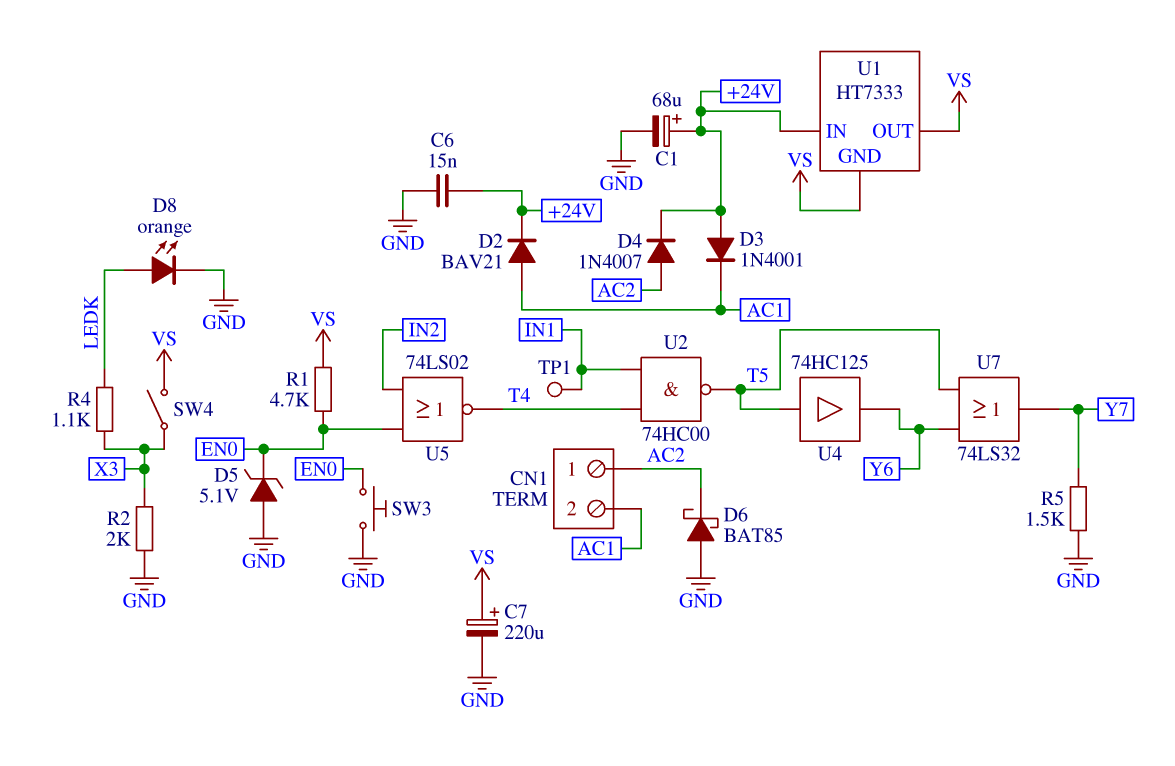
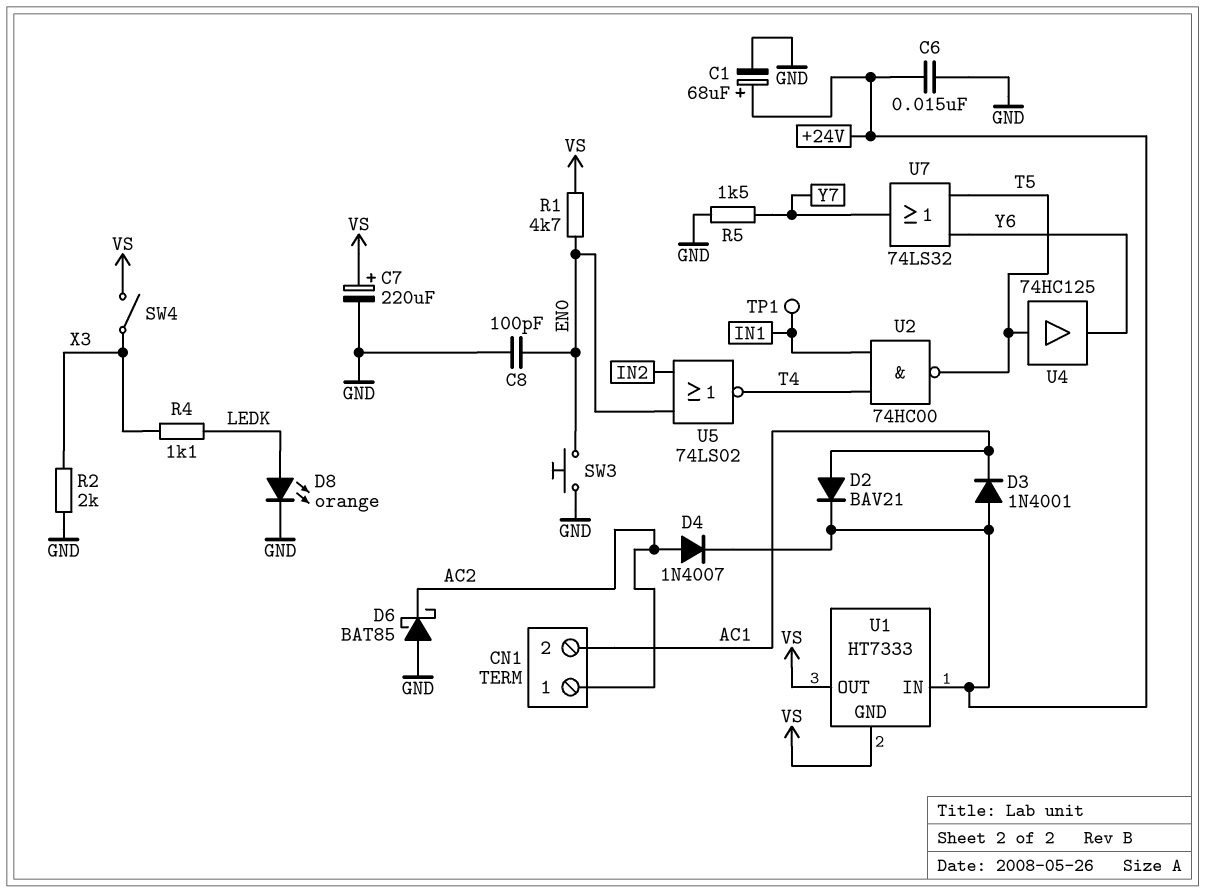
C8: none -> 100pF (EN0, GND)
D5: zener 5.1V (A GND, K EN0) -> none

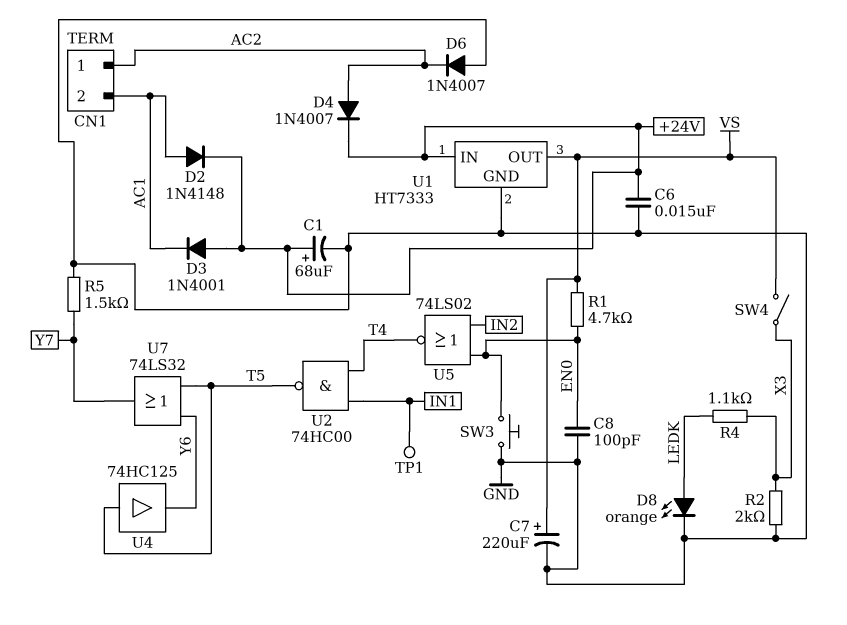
D2: diode BAV21 (A AC1, K +24V) -> diode 1N4148 (A AC1, K +24V)
D6: schottky BAT85 (A GND, K AC2) -> diode 1N4007 (A GND, K AC2)
U1 pin GND: VS -> GND

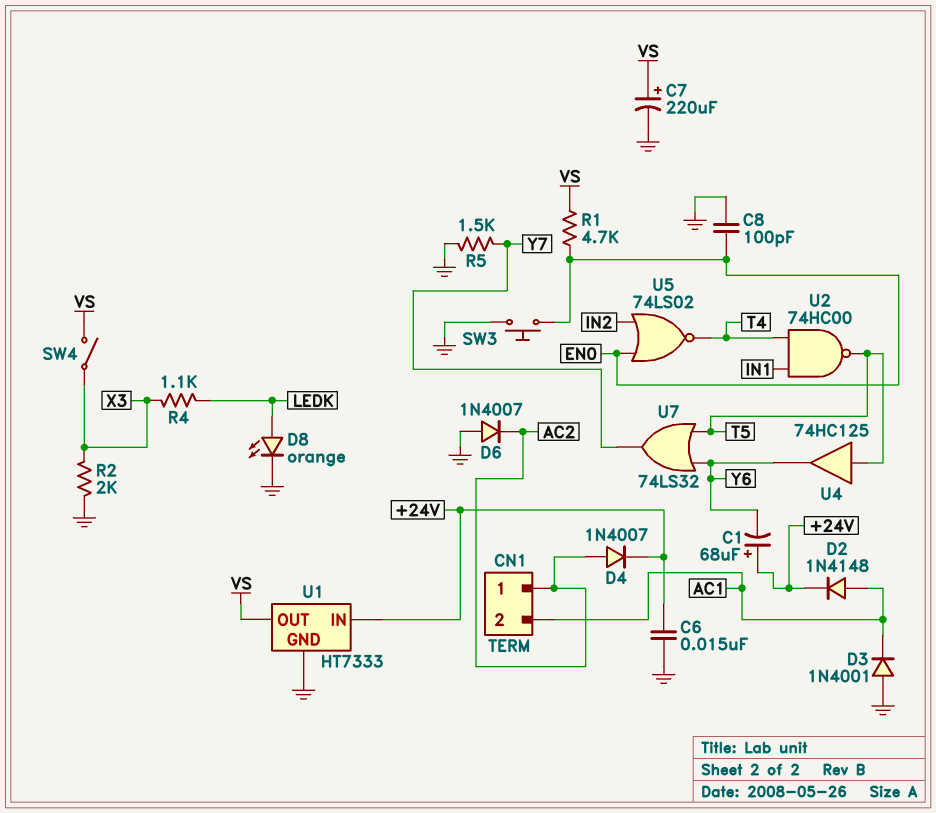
C1: 68uF (plus +24V, minus GND) -> 68uF (plus +24V, minus Y6)
D3: diode 1N4001 (A +24V, K AC1) -> diode 1N4001 (A GND, K AC1)
TP1: test point (IN1) -> none

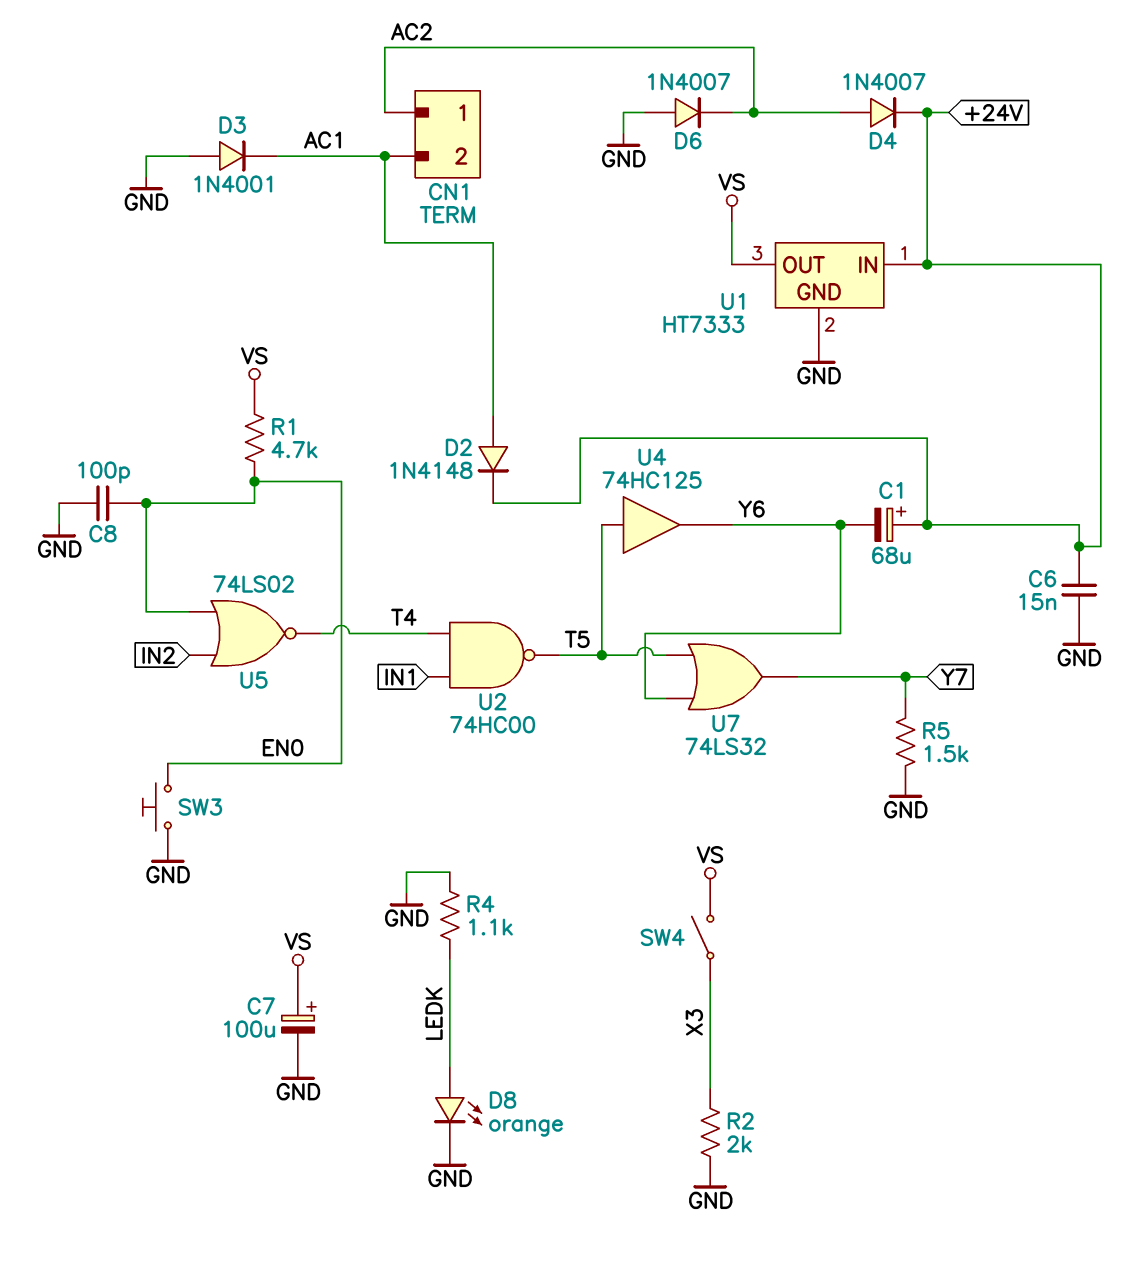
C7: 220uF (plus VS, minus GND) -> 100uF (plus VS, minus GND)
R4: 1.1k (LEDK, X3) -> 1.1k (GND, LEDK)

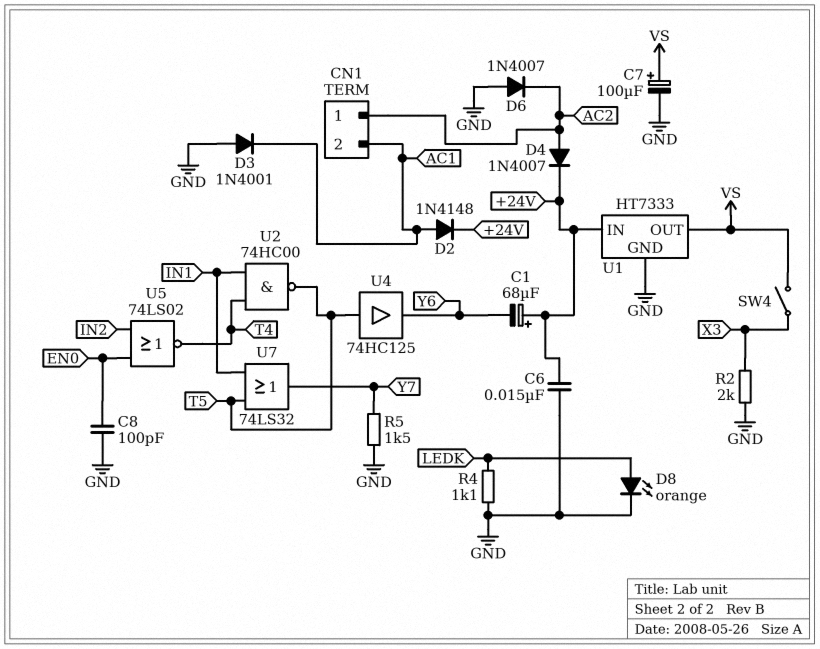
R1: 4.7k (EN0, VS) -> none
SW3: button (EN0, GND) -> none
U7: OR 74LS32 (in T5, in Y6, out Y7) -> OR 74LS32 (in IN1, in T5, out Y7)

